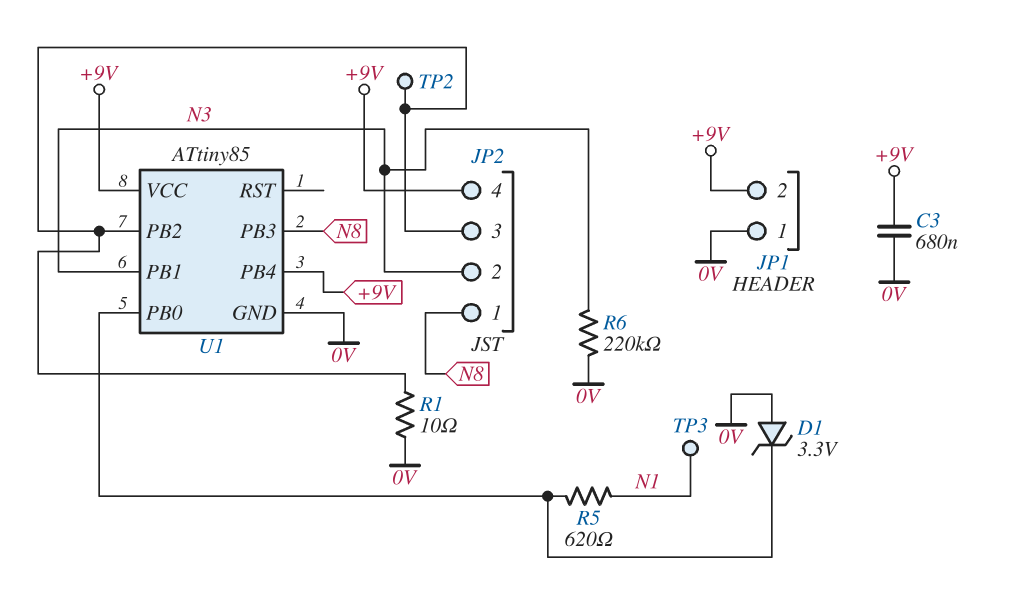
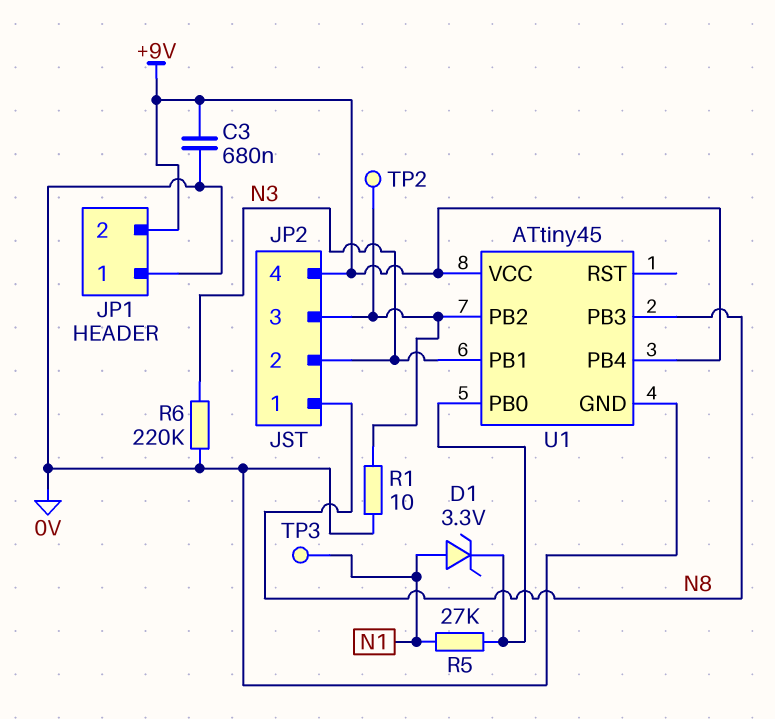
D1: zener 3.3V (A 0V, K U1/PB0) -> zener 3.3V (A N1, K U1/PB0)
R5: 620 (N1, U1/PB0) -> 27k (N1, U1/PB0)
U1: ATtiny85 -> ATtiny45

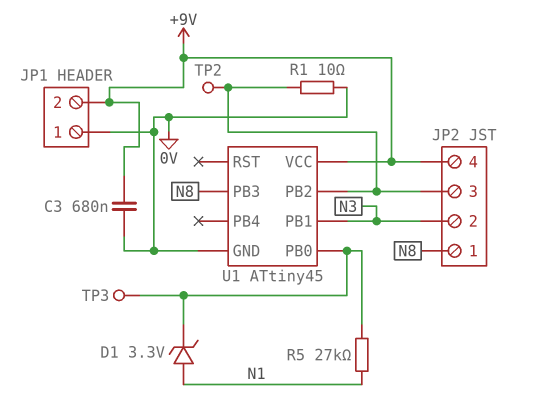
R6: 220k (0V, N3) -> none
TP3: test point (N1) -> test point (U1/PB0)
U1 pin PB4: +9V -> none

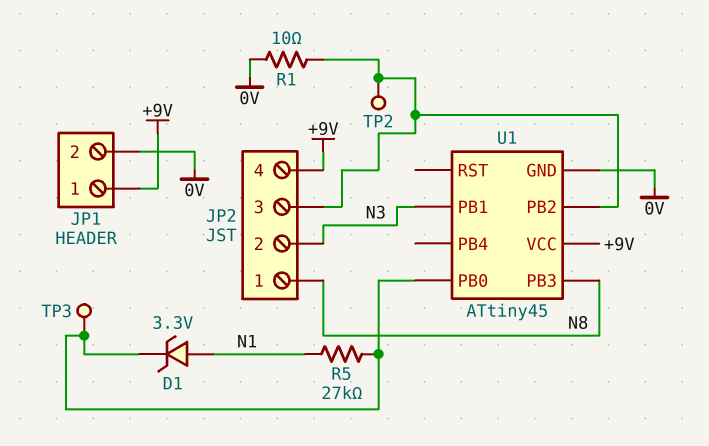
C3: 680nF (+9V, 0V) -> none
JP1 pin 1: 0V -> +9V
JP1 pin 2: +9V -> 0V

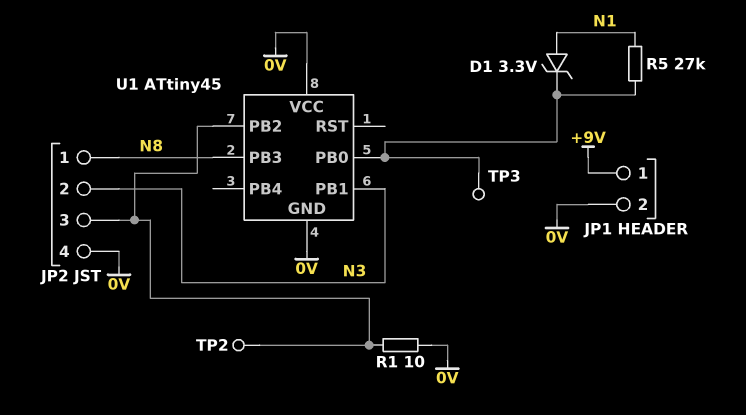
JP2 pin 4: +9V -> 0V
U1 pin VCC: +9V -> 0V

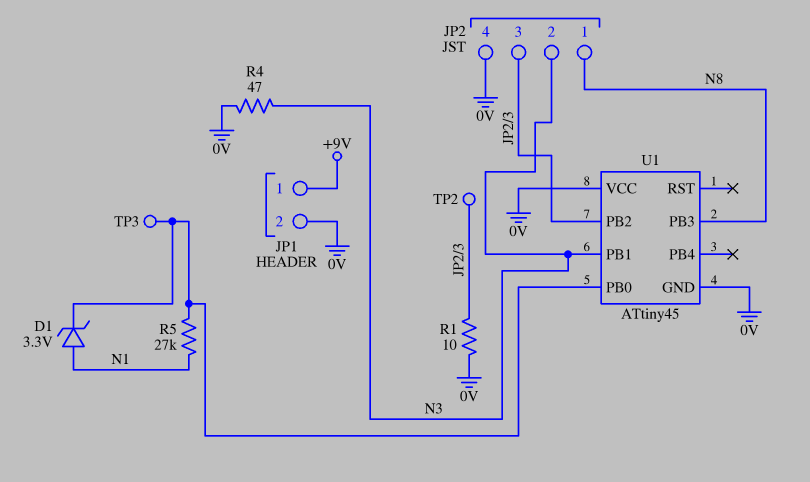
R4: none -> 47 (0V, N3)

